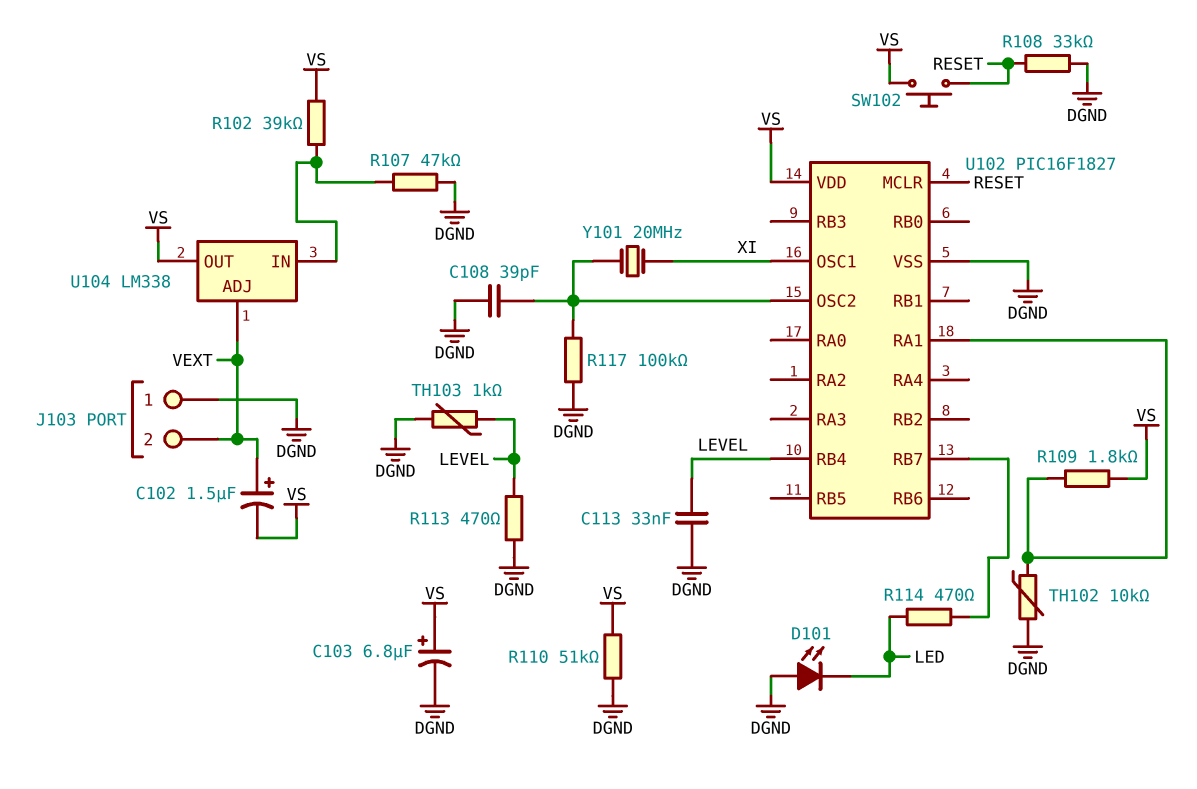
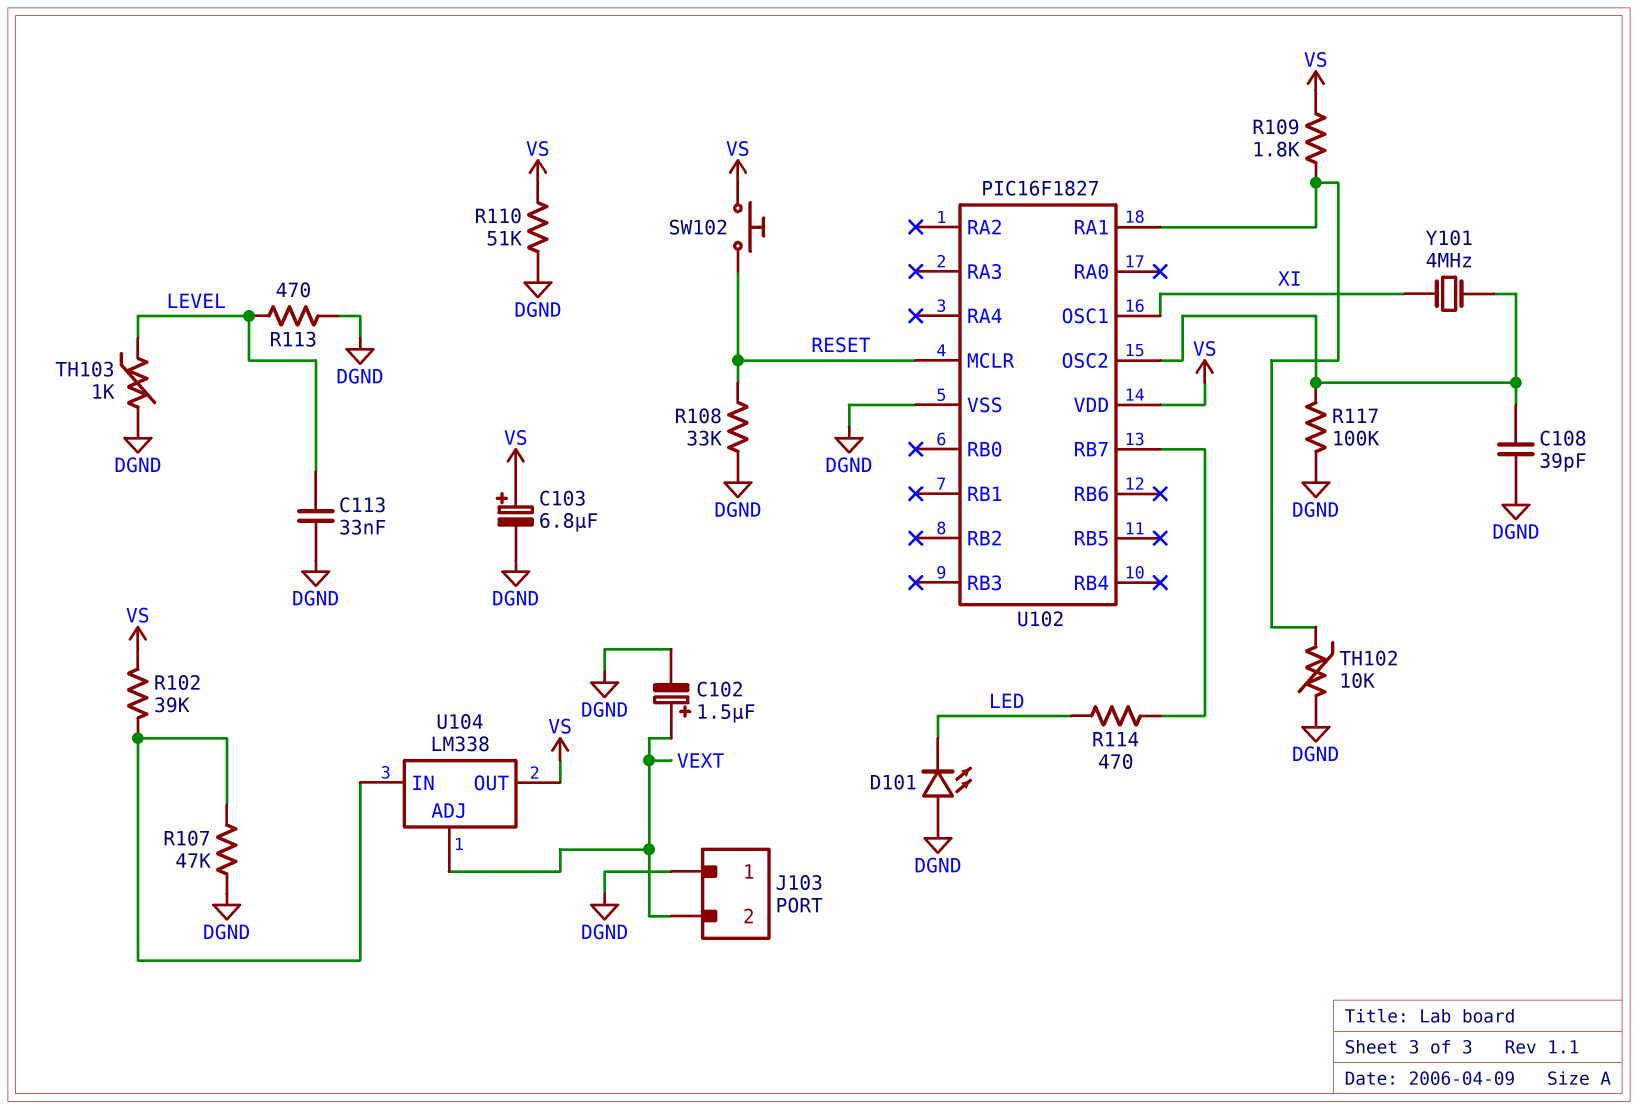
C102: 1.5uF (plus VEXT, minus VS) -> 1.5uF (plus VEXT, minus DGND)
U102 pin RB4: LEVEL -> none
Y101: 20MHz (U102/OSC2, XI) -> 4MHz (U102/OSC2, XI)

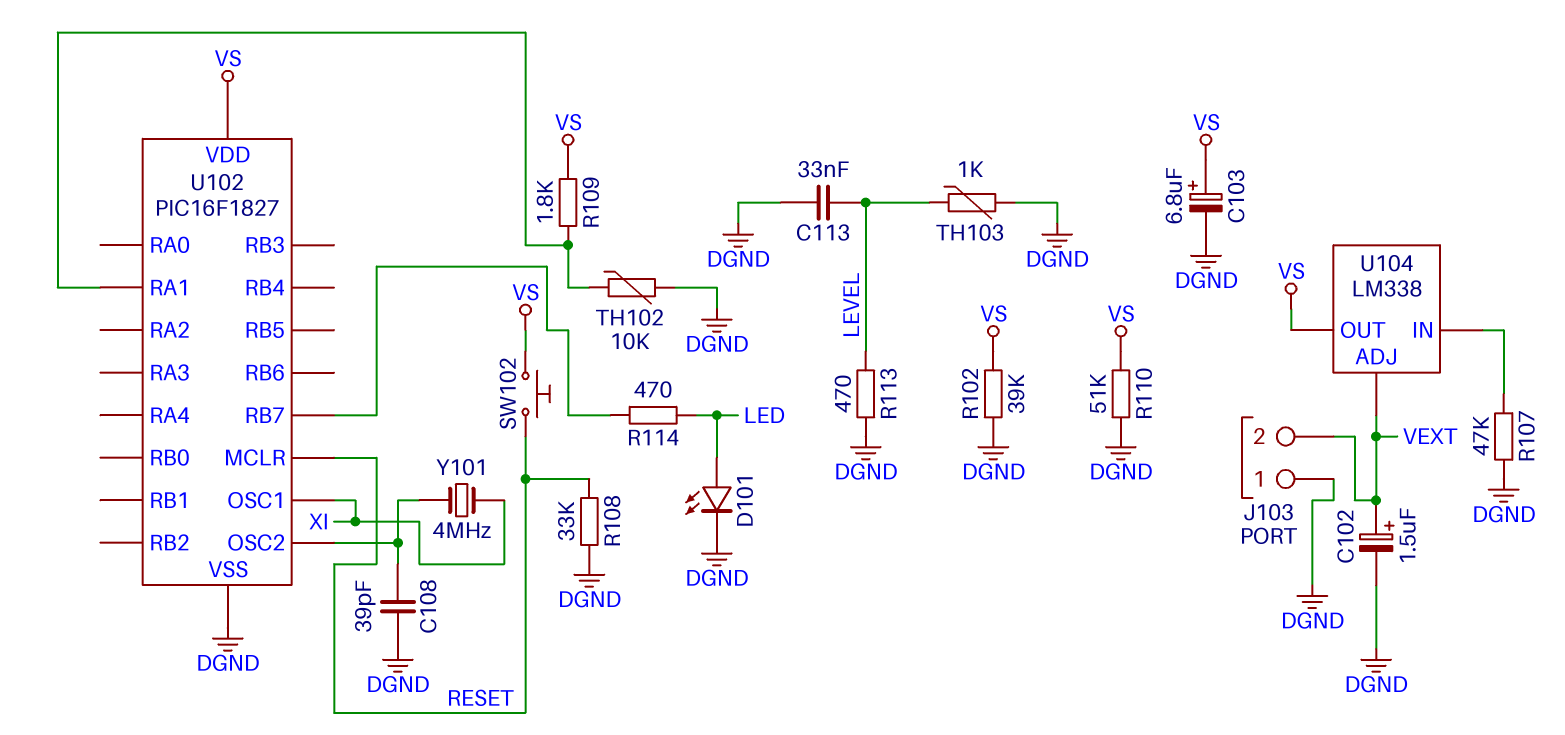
D101: LED (A DGND, K LED) -> LED (A LED, K DGND)
R102: 39k (U104/IN, VS) -> 39k (DGND, VS)
R117: 100k (DGND, U102/OSC2) -> none

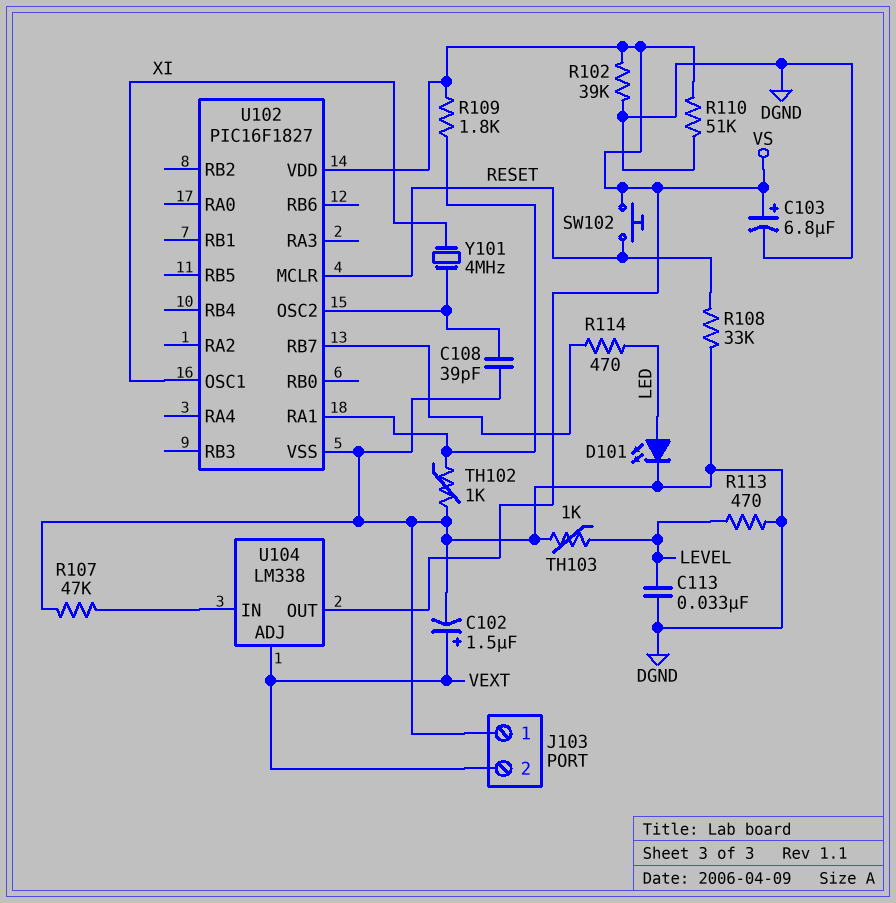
TH102: 10k (DGND, U102/RA1) -> 1k (DGND, U102/RA1)

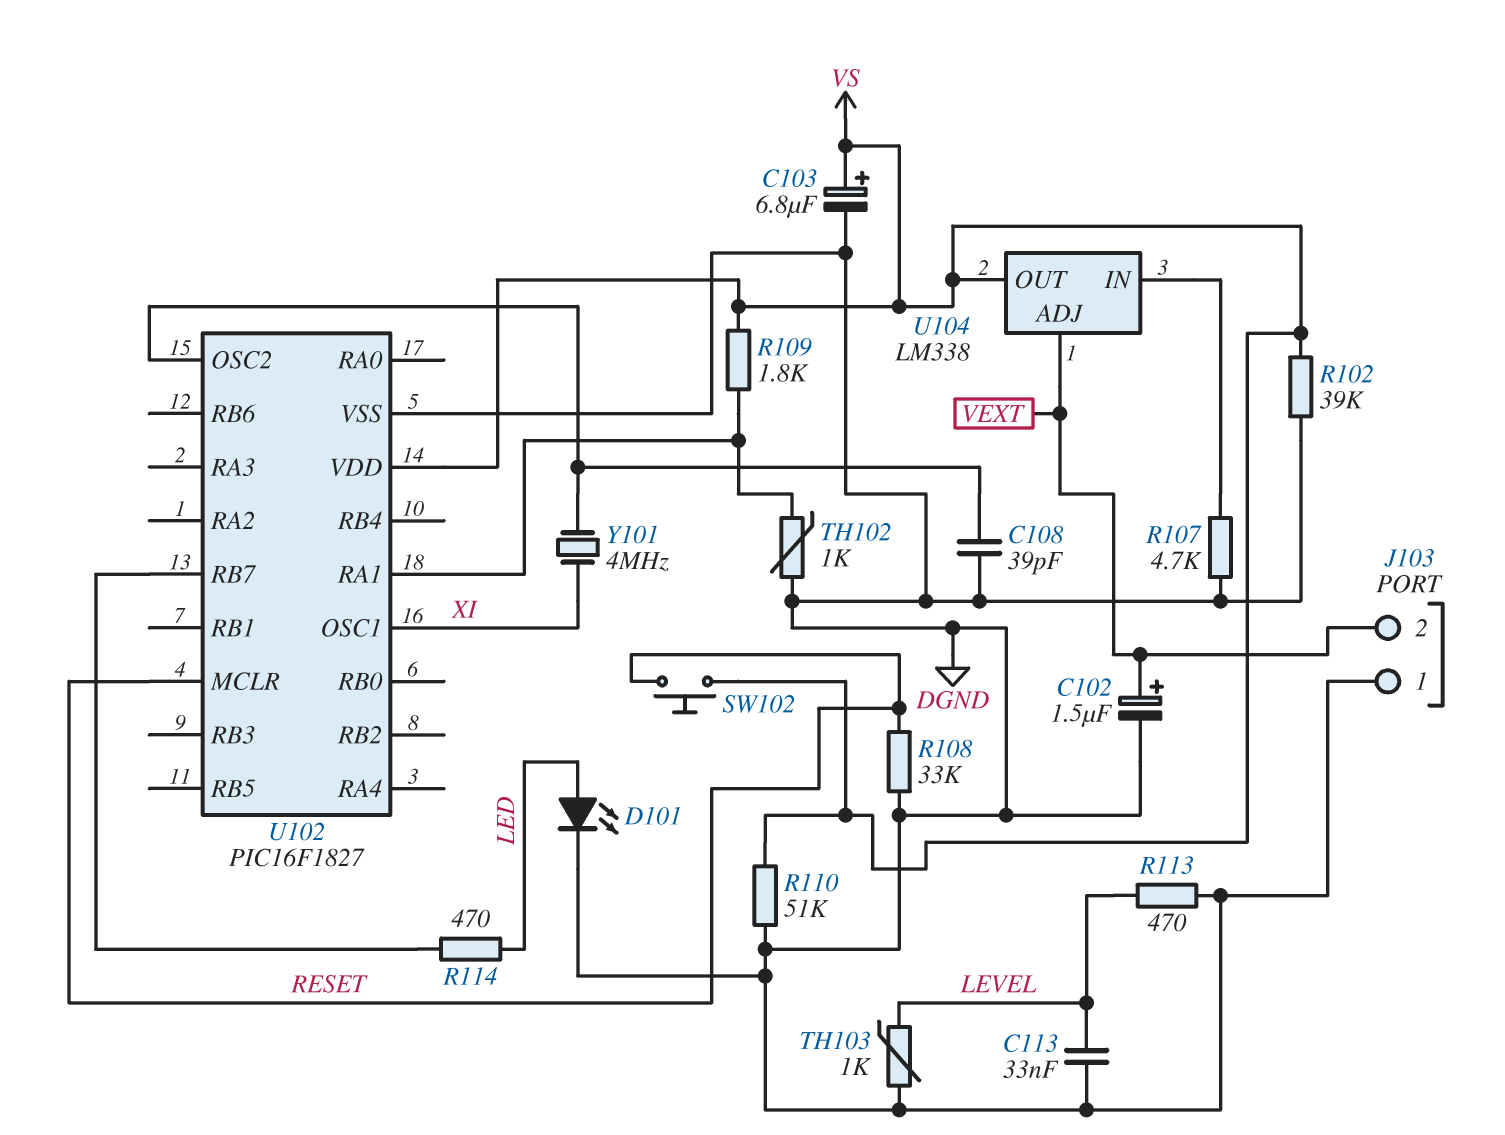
R107: 47k (DGND, U104/IN) -> 4.7k (DGND, U104/IN)

